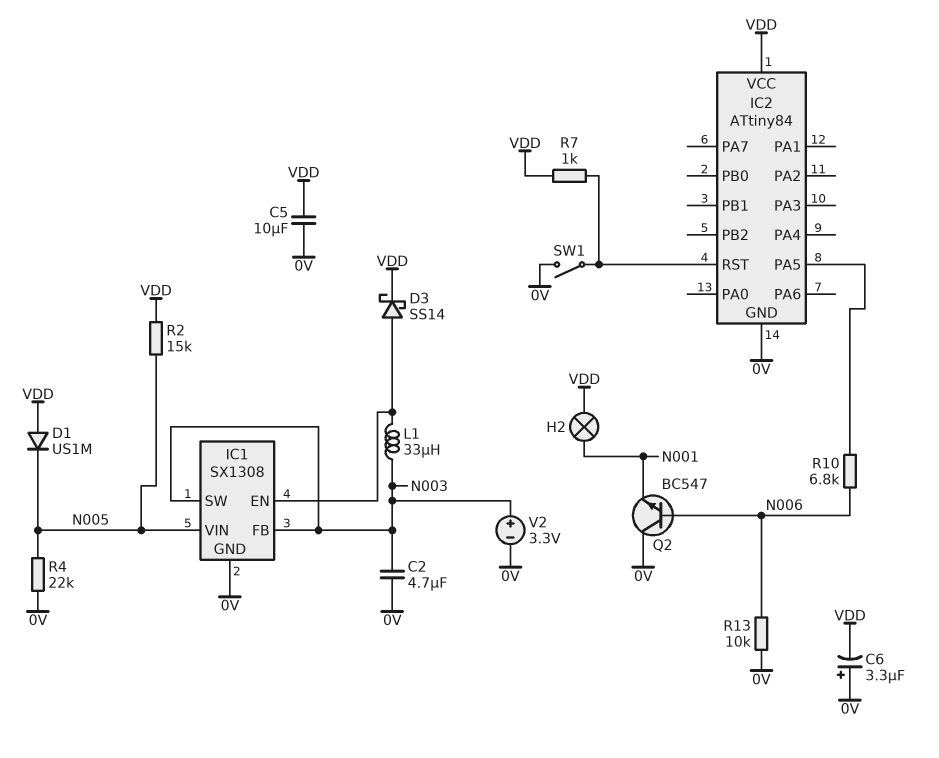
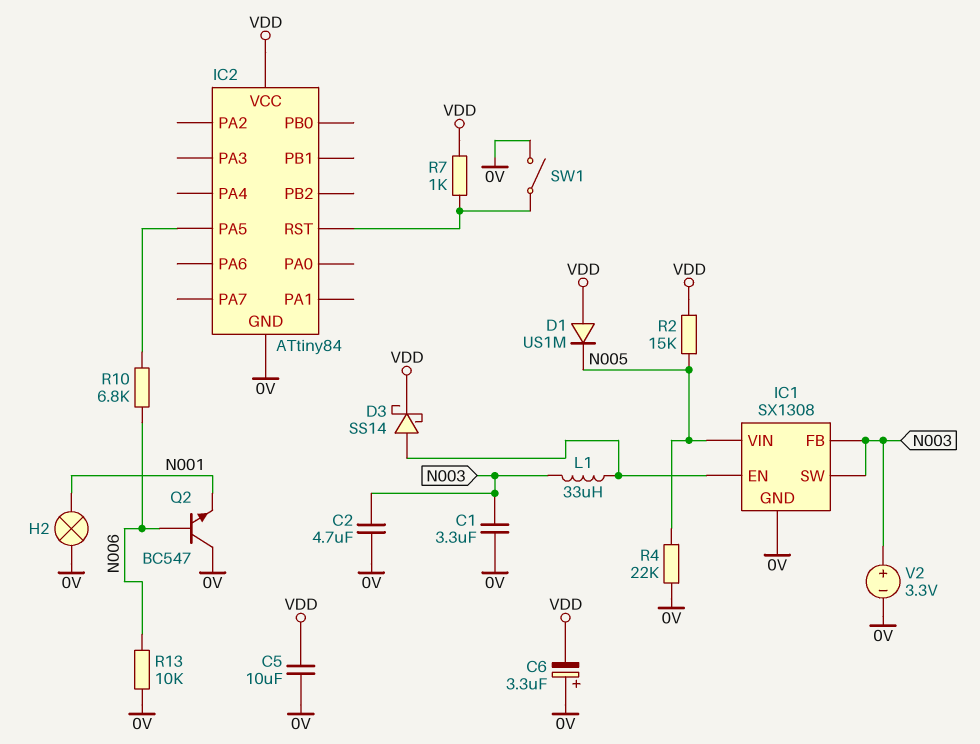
C1: none -> 3.3uF (0V, N003)
H2: lamp (N001, VDD) -> lamp (0V, N001)

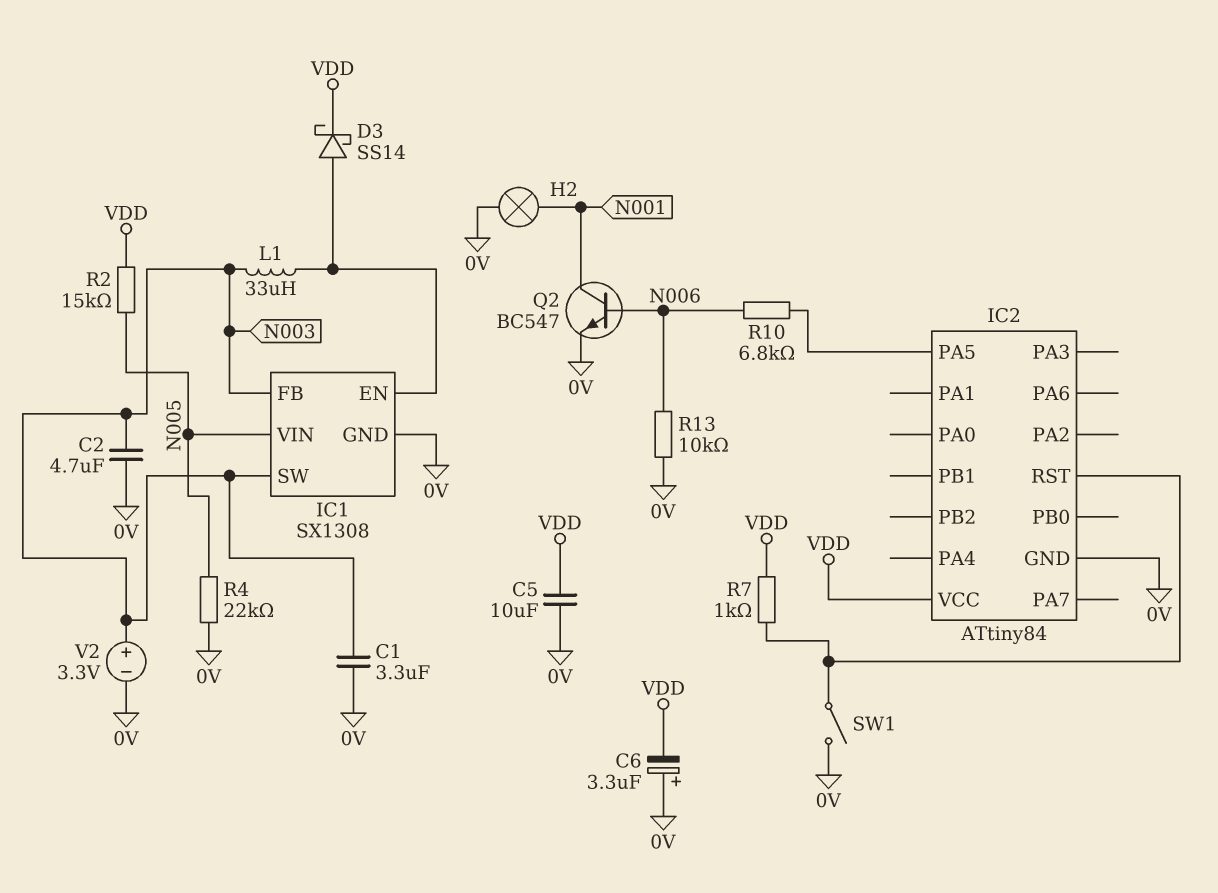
D1: diode US1M (A VDD, K N005) -> none
Q2: NPN BC547 (B N006, C 0V, E N001) -> NPN BC547 (B N006, C N001, E 0V)

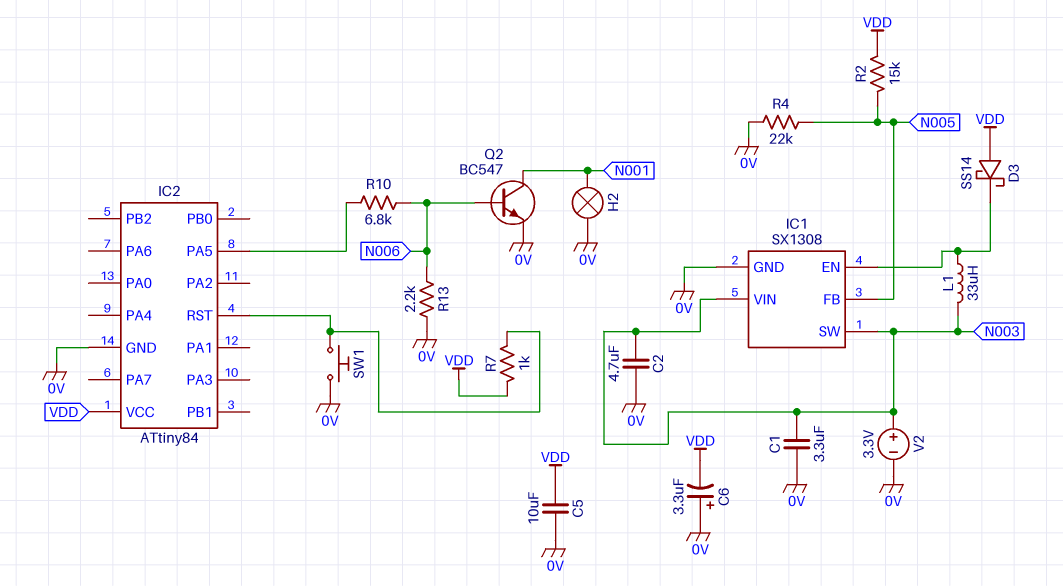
D3: schottky SS14 (A IC1/EN, K VDD) -> schottky SS14 (A VDD, K IC1/EN)
IC1 pin FB: N003 -> N005
IC1 pin VIN: N005 -> N003
R13: 10k (0V, N006) -> 2.2k (0V, N006)
SW1: switch (0V, IC2/RST) -> button (0V, IC2/RST)

